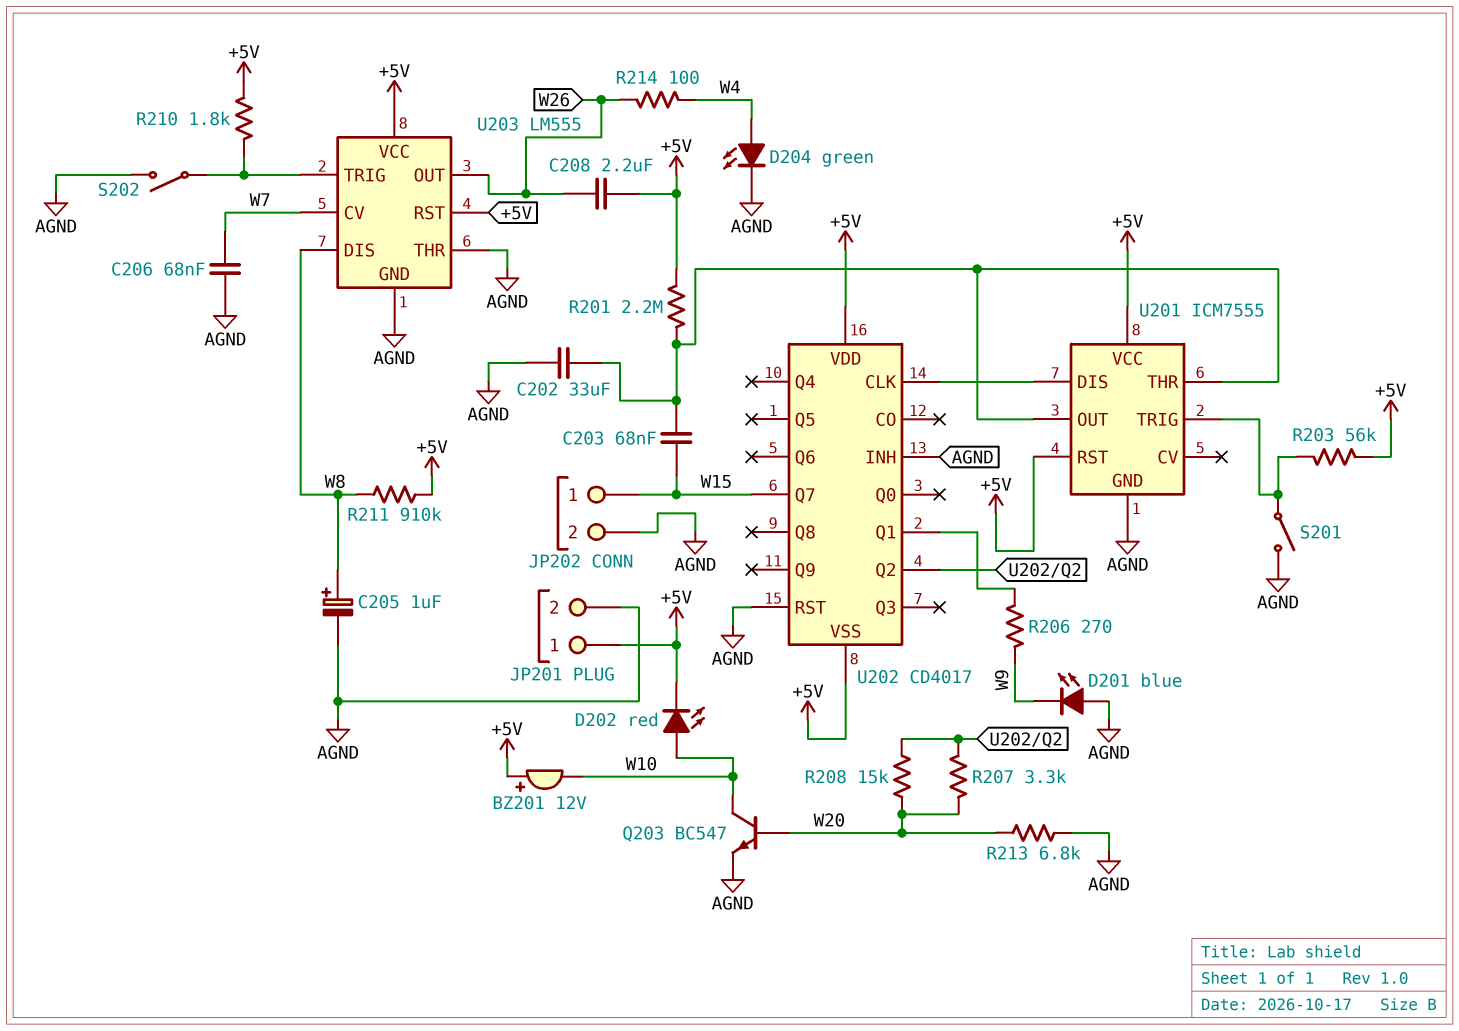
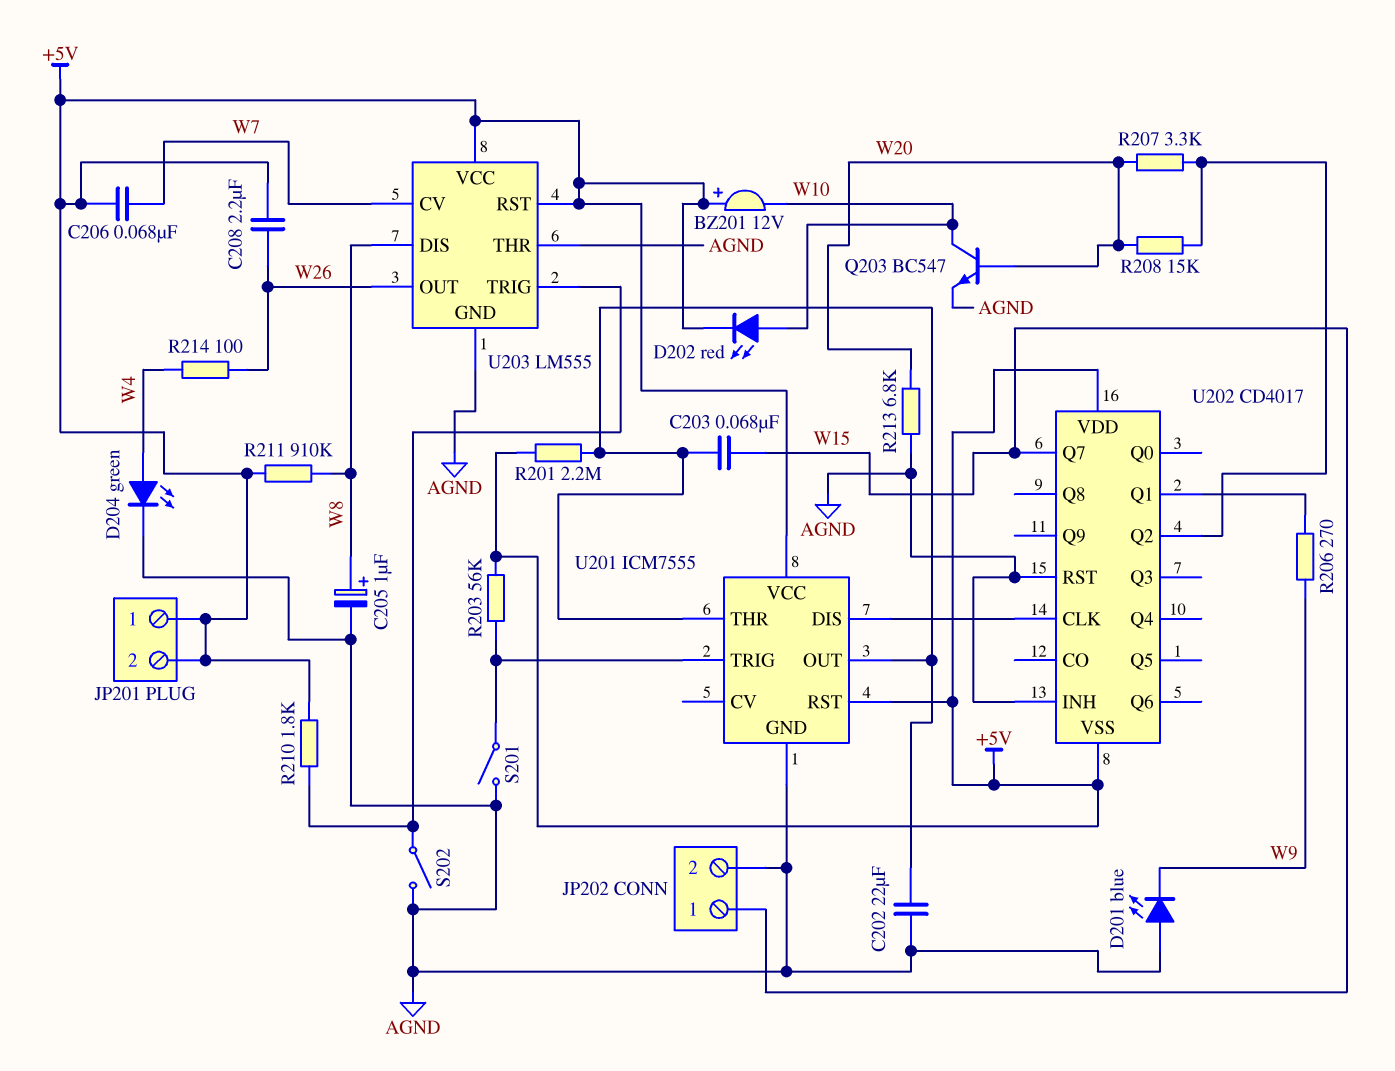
C202: 33uF (AGND, U201/OUT) -> 22uF (AGND, U201/OUT)
C206: 68nF (AGND, W7) -> 68nF (+5V, W7)
JP201 pin 2: AGND -> +5V

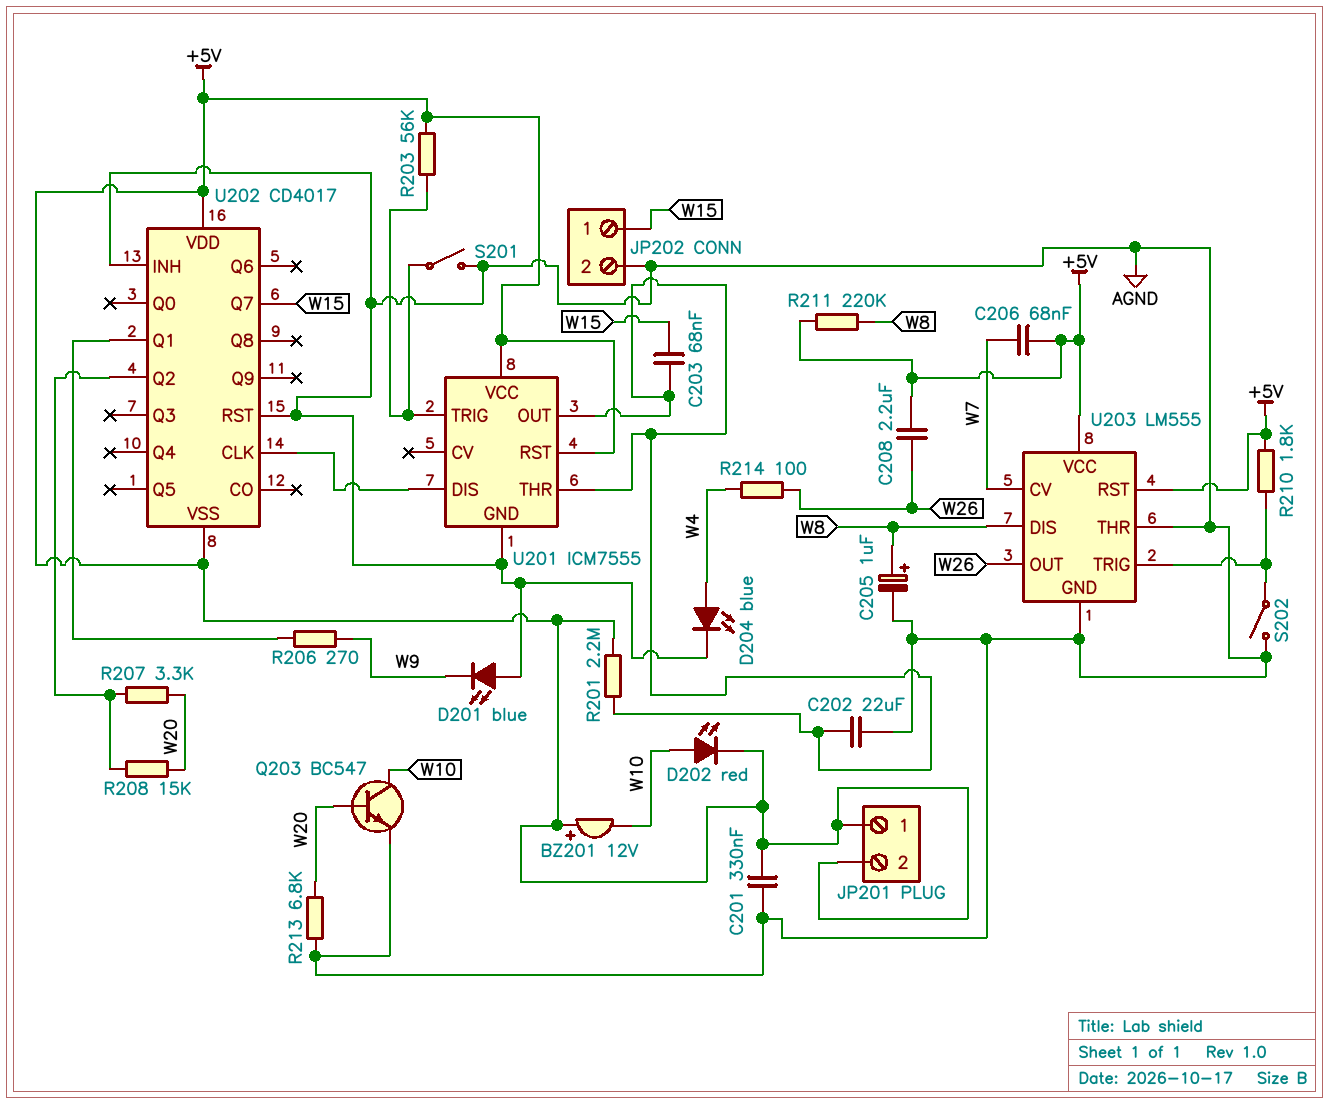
C201: none -> 330nF (+5V, AGND)
D204: LED green (A W4, K AGND) -> LED blue (A W4, K AGND)
R211: 910k (+5V, W8) -> 220k (+5V, W8)

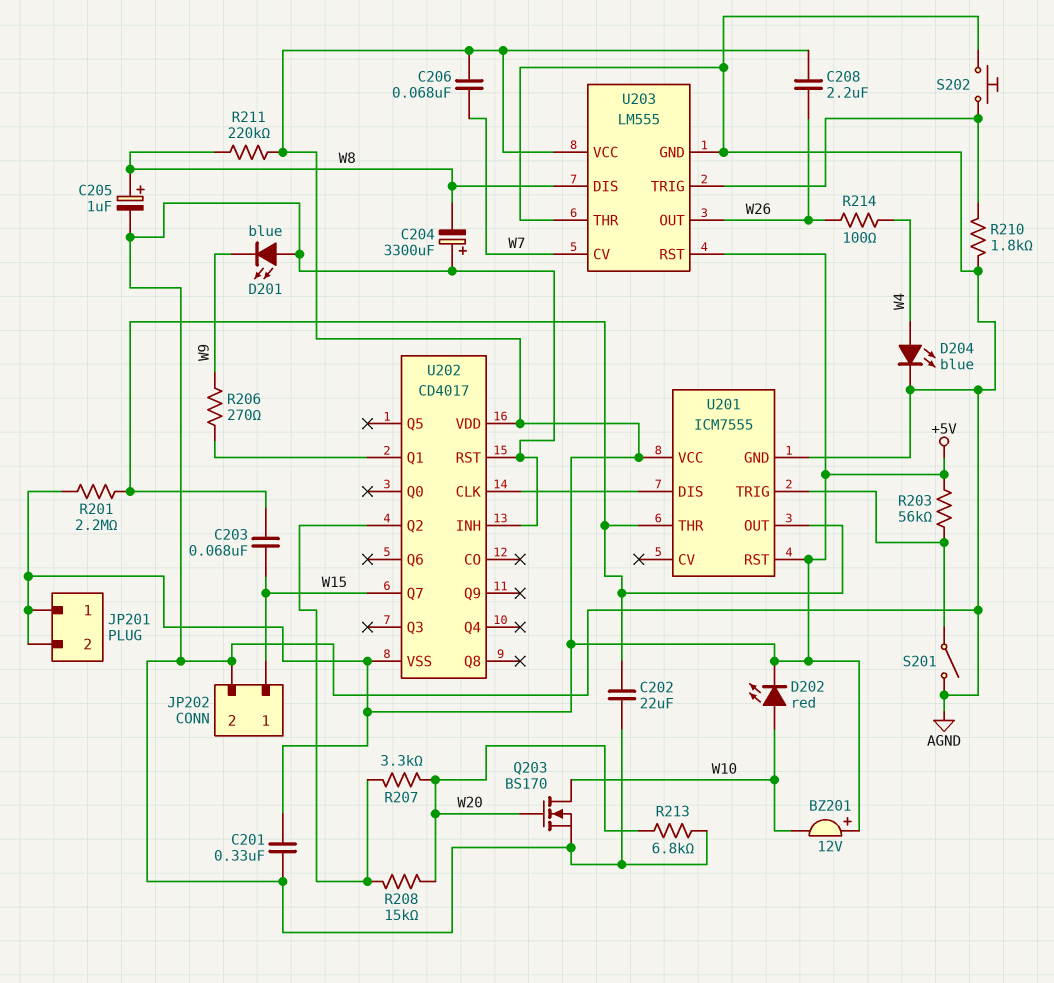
C204: none -> 3300uF (plus AGND, minus W8)
Q203: NPN BC547 (B W20, C W10, E AGND) -> NMOS BS170 (G W20, D W10, S AGND)
R210: 1.8k (+5V, U203/TRIG) -> 1.8k (AGND, U203/TRIG)
S202: switch (AGND, U203/TRIG) -> button (AGND, U203/TRIG)

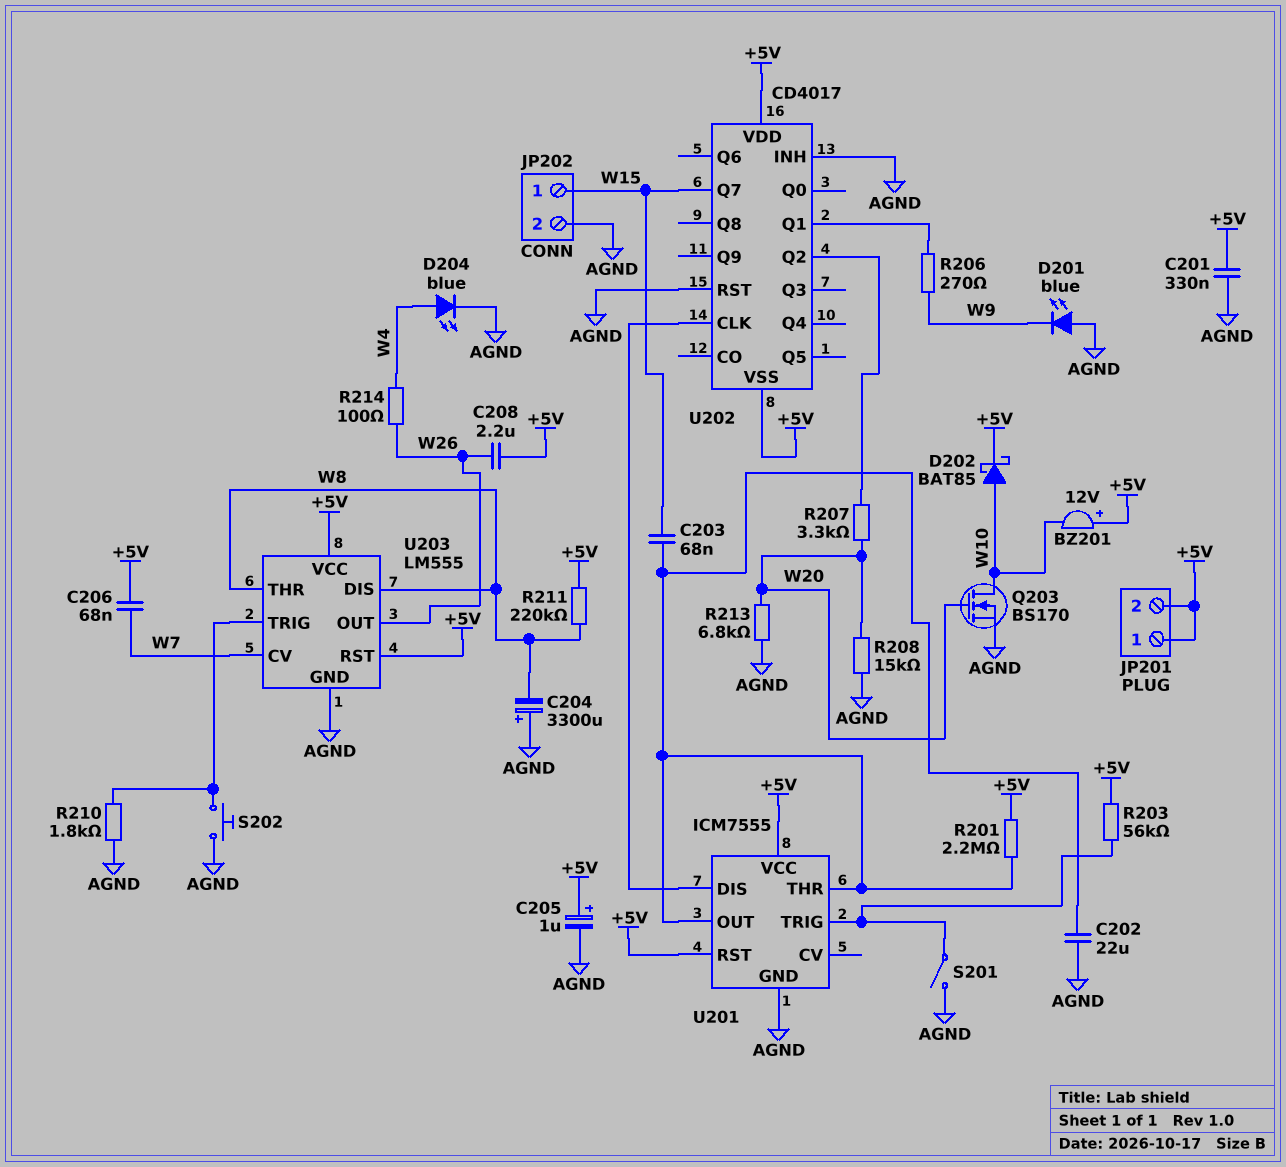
C205: 1uF (plus W8, minus AGND) -> 1uF (plus +5V, minus AGND)
D202: LED red (A W10, K +5V) -> schottky BAT85 (A W10, K +5V)
R208: 15k (U202/Q2, W20) -> 15k (AGND, W20)
U203 pin THR: AGND -> W8

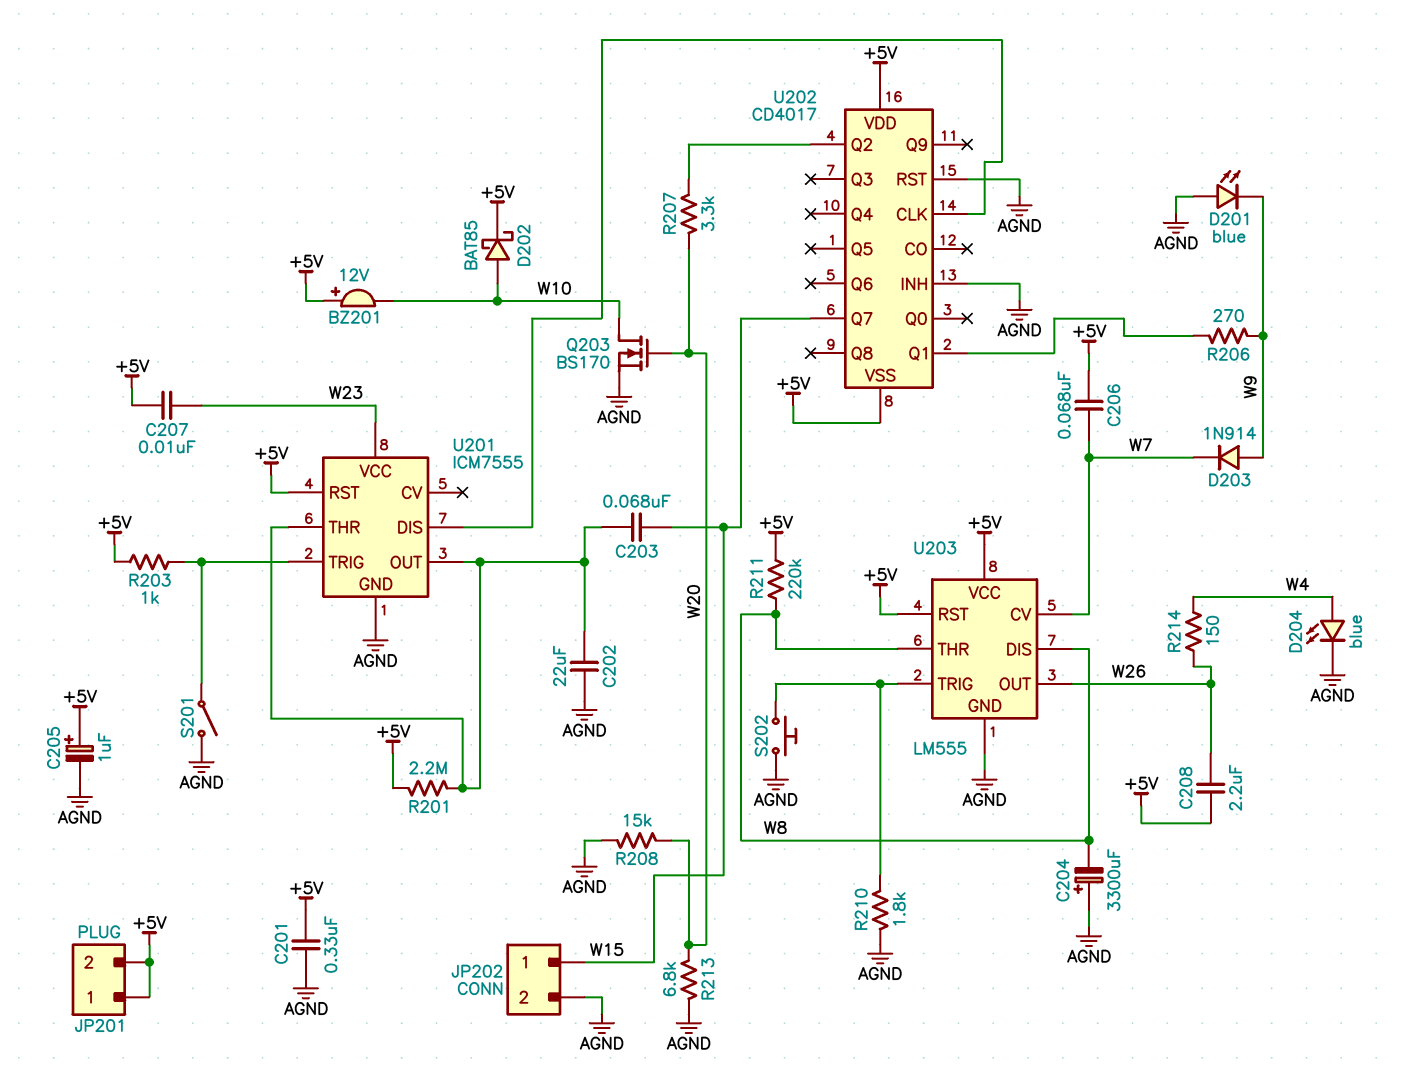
C207: none -> 10nF (+5V, W23)
D203: none -> diode 1N914 (A W9, K W7)
R203: 56k (+5V, U201/TRIG) -> 1k (+5V, U201/TRIG)
R214: 100 (W4, W26) -> 150 (W4, W26)
U201 pin VCC: +5V -> W23

